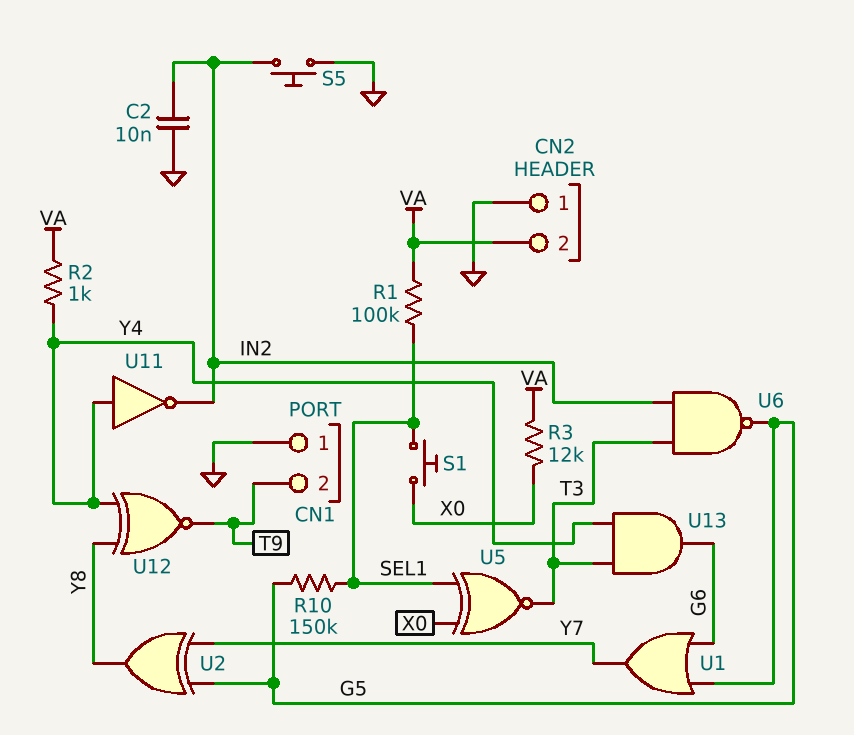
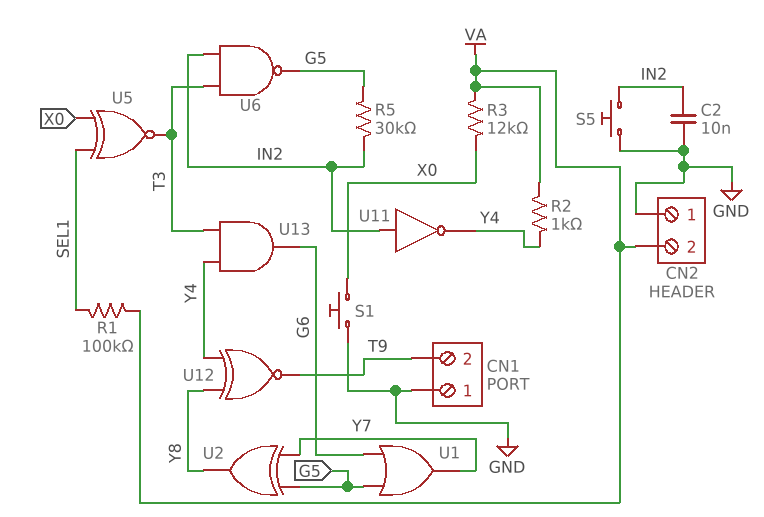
R5: none -> 30k (G5, IN2)
R10: 150k (G5, SEL1) -> none
S1: button (SEL1, X0) -> button (GND, X0)
U11: NOT (in Y4, out IN2) -> NOT (in IN2, out Y4)

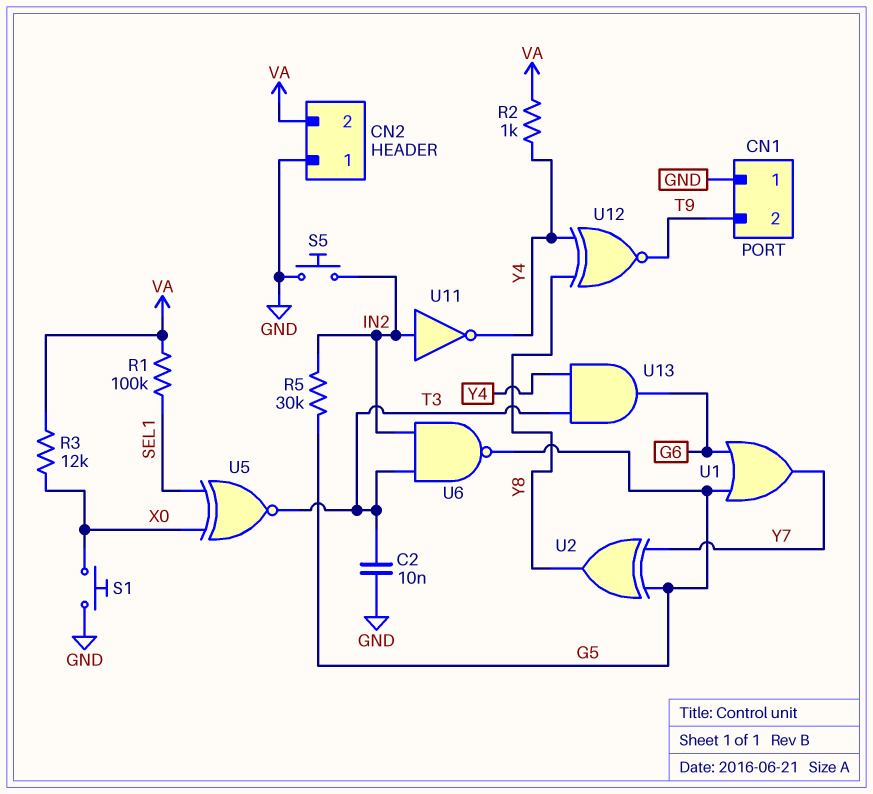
C2: 10nF (GND, IN2) -> 10nF (GND, T3)

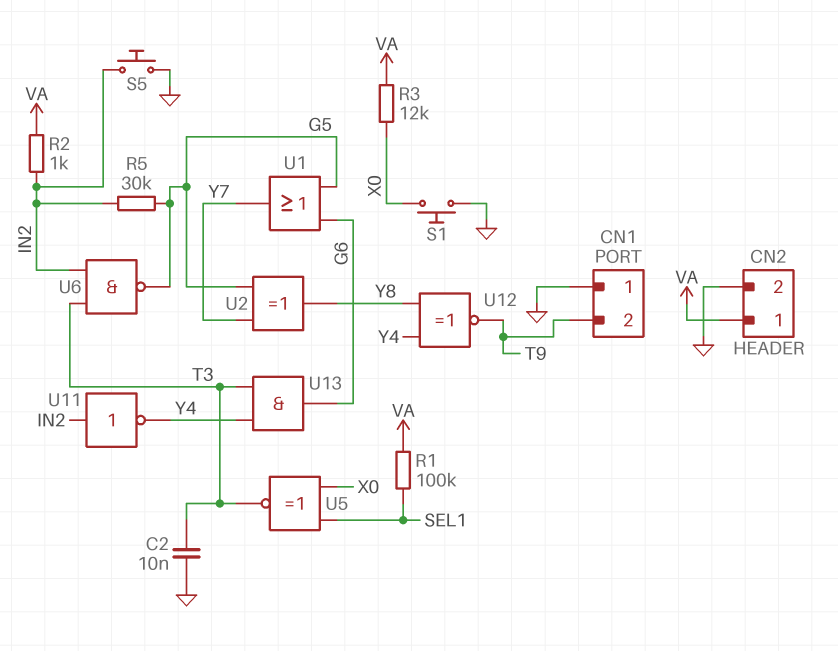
CN2 pin 1: GND -> VA
CN2 pin 2: VA -> GND
R2: 1k (VA, Y4) -> 1k (IN2, VA)

